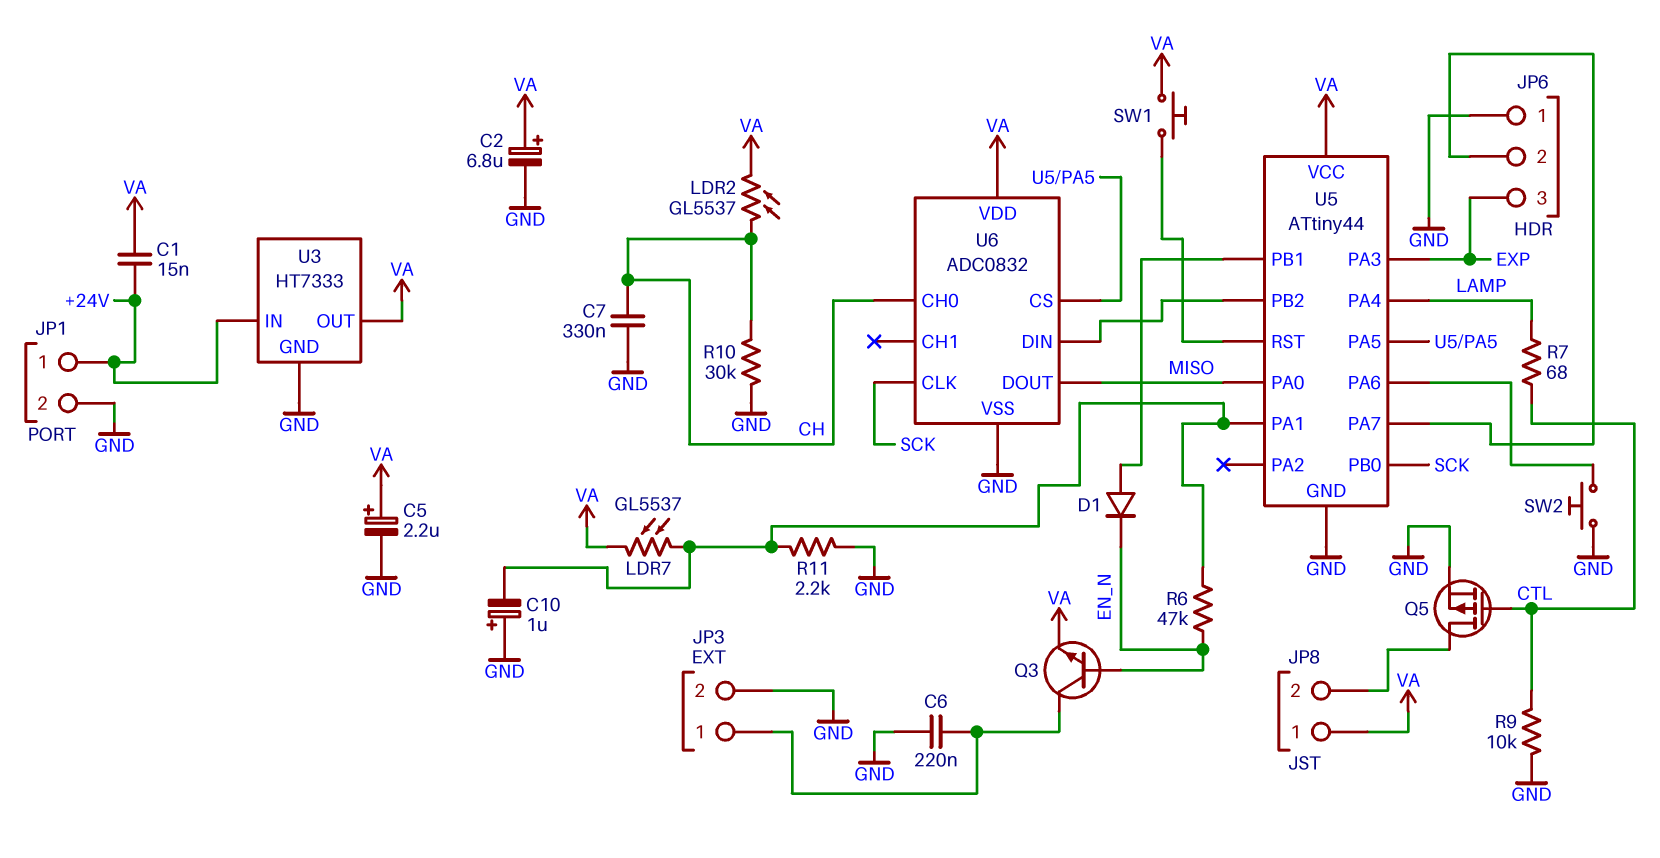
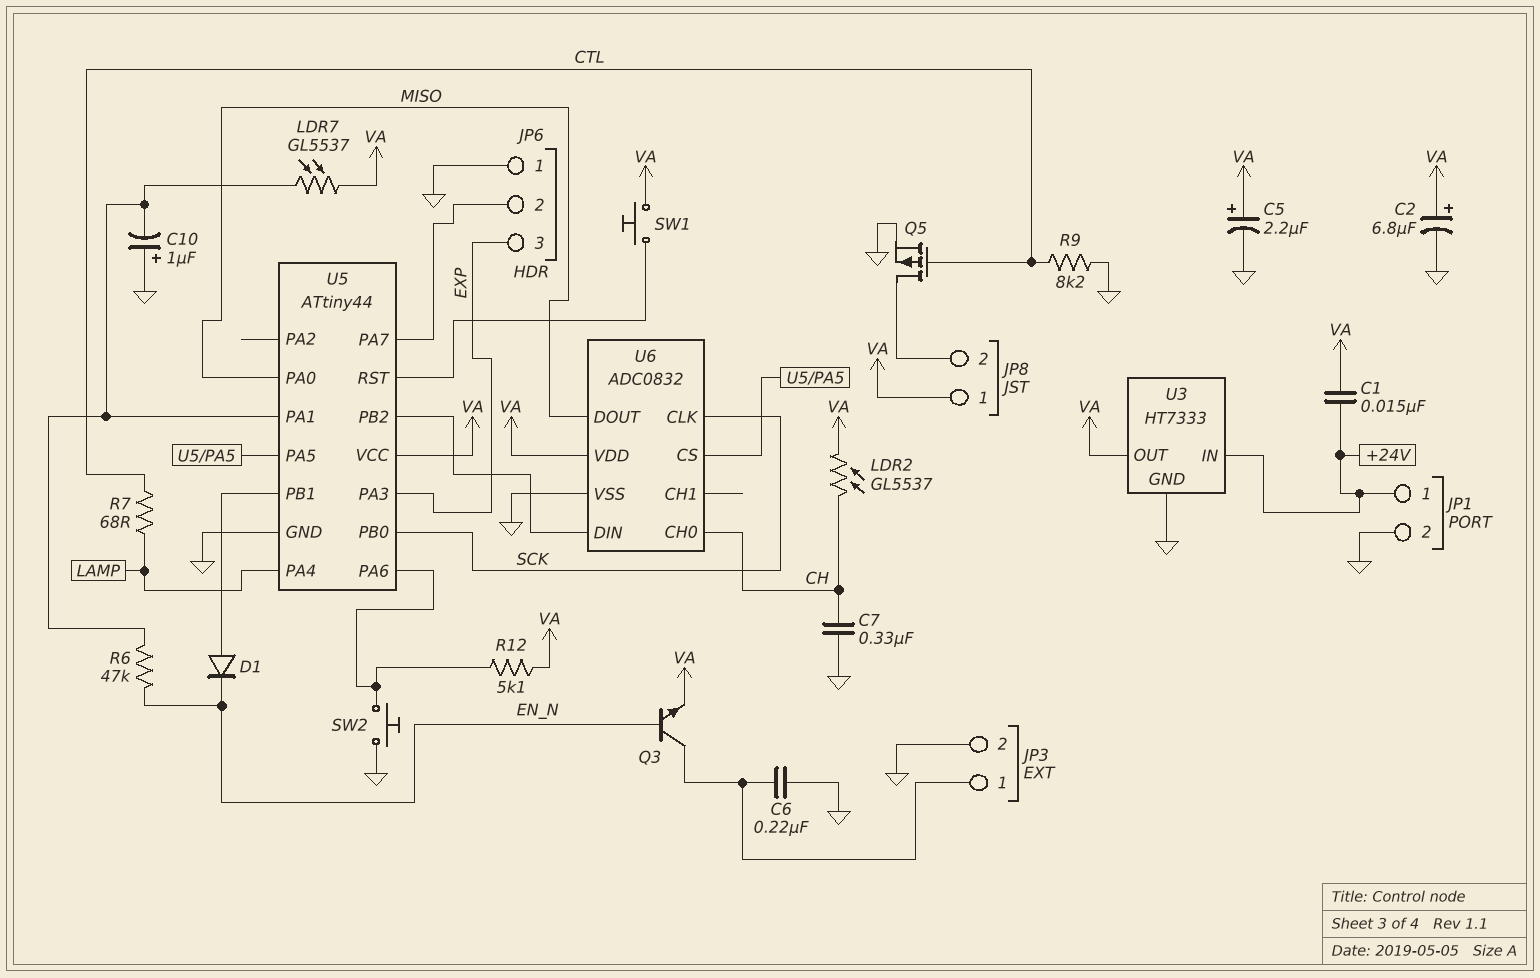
R9: 10k (CTL, GND) -> 8.2k (CTL, GND)
R10: 30k (CH, GND) -> none
R11: 2.2k (GND, U5/PA1) -> none
R12: none -> 5.1k (U5/PA6, VA)

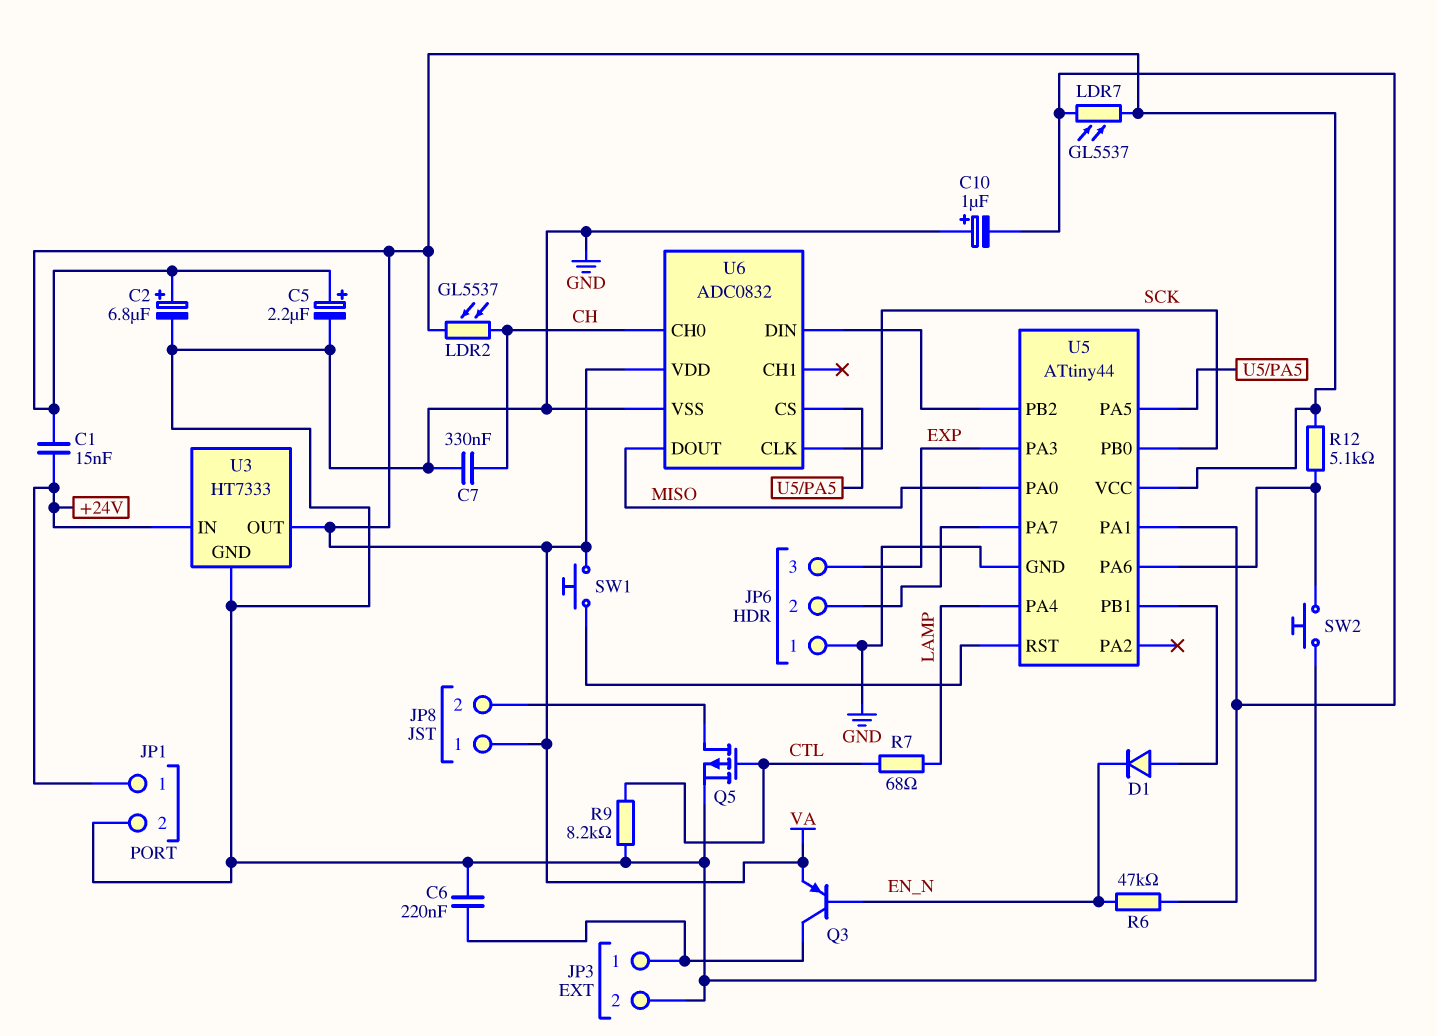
Q3: NPN (B EN_N, C JP3/1, E VA) -> PNP (B EN_N, C JP3/1, E VA)

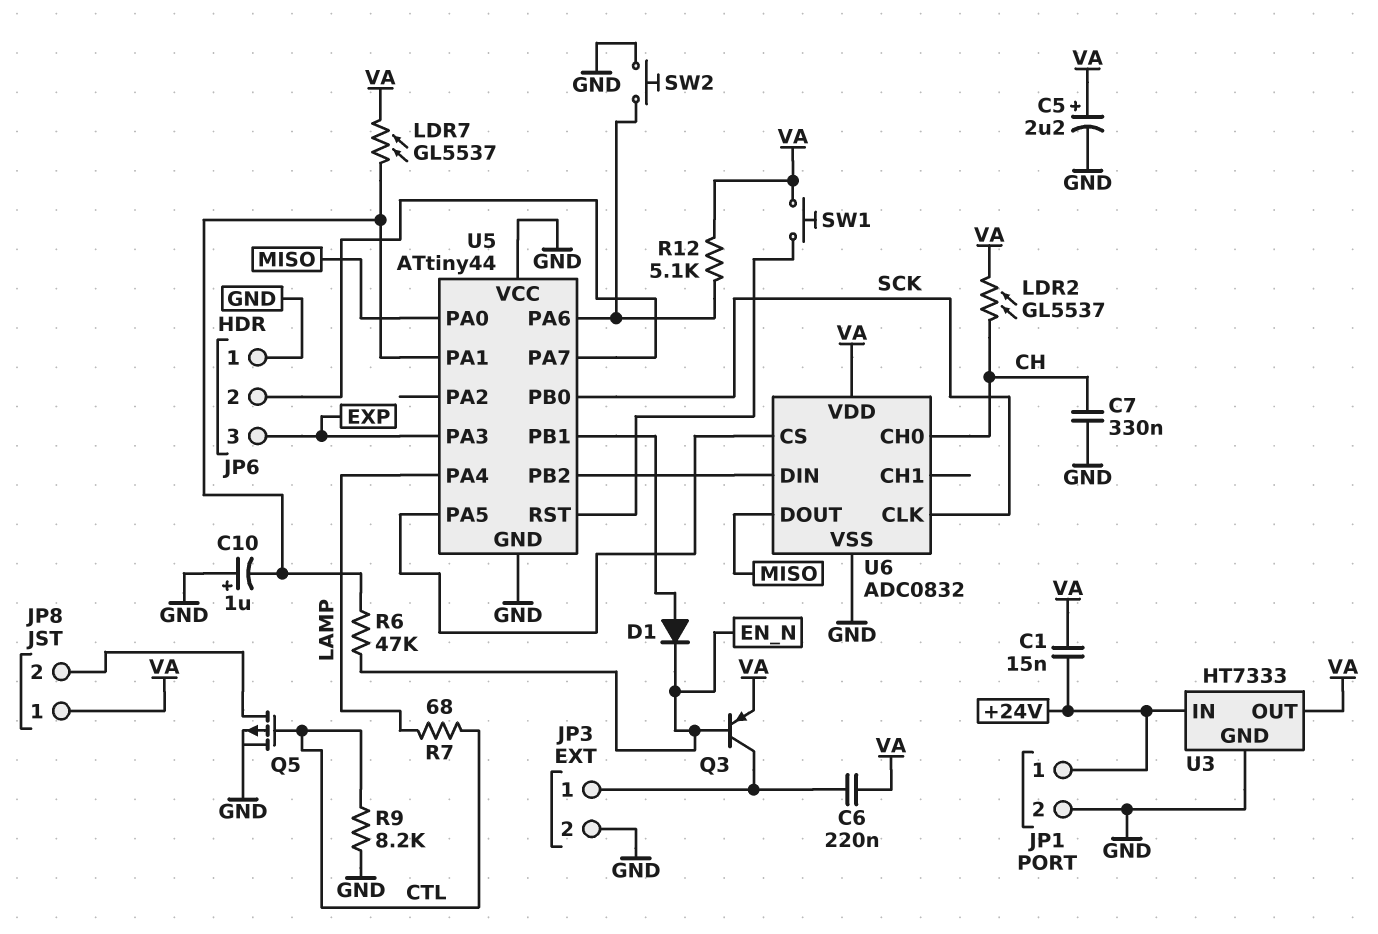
C2: 6.8uF (plus VA, minus GND) -> none
C6: 220nF (GND, JP3/1) -> 220nF (JP3/1, VA)
U5 pin VCC: VA -> GND

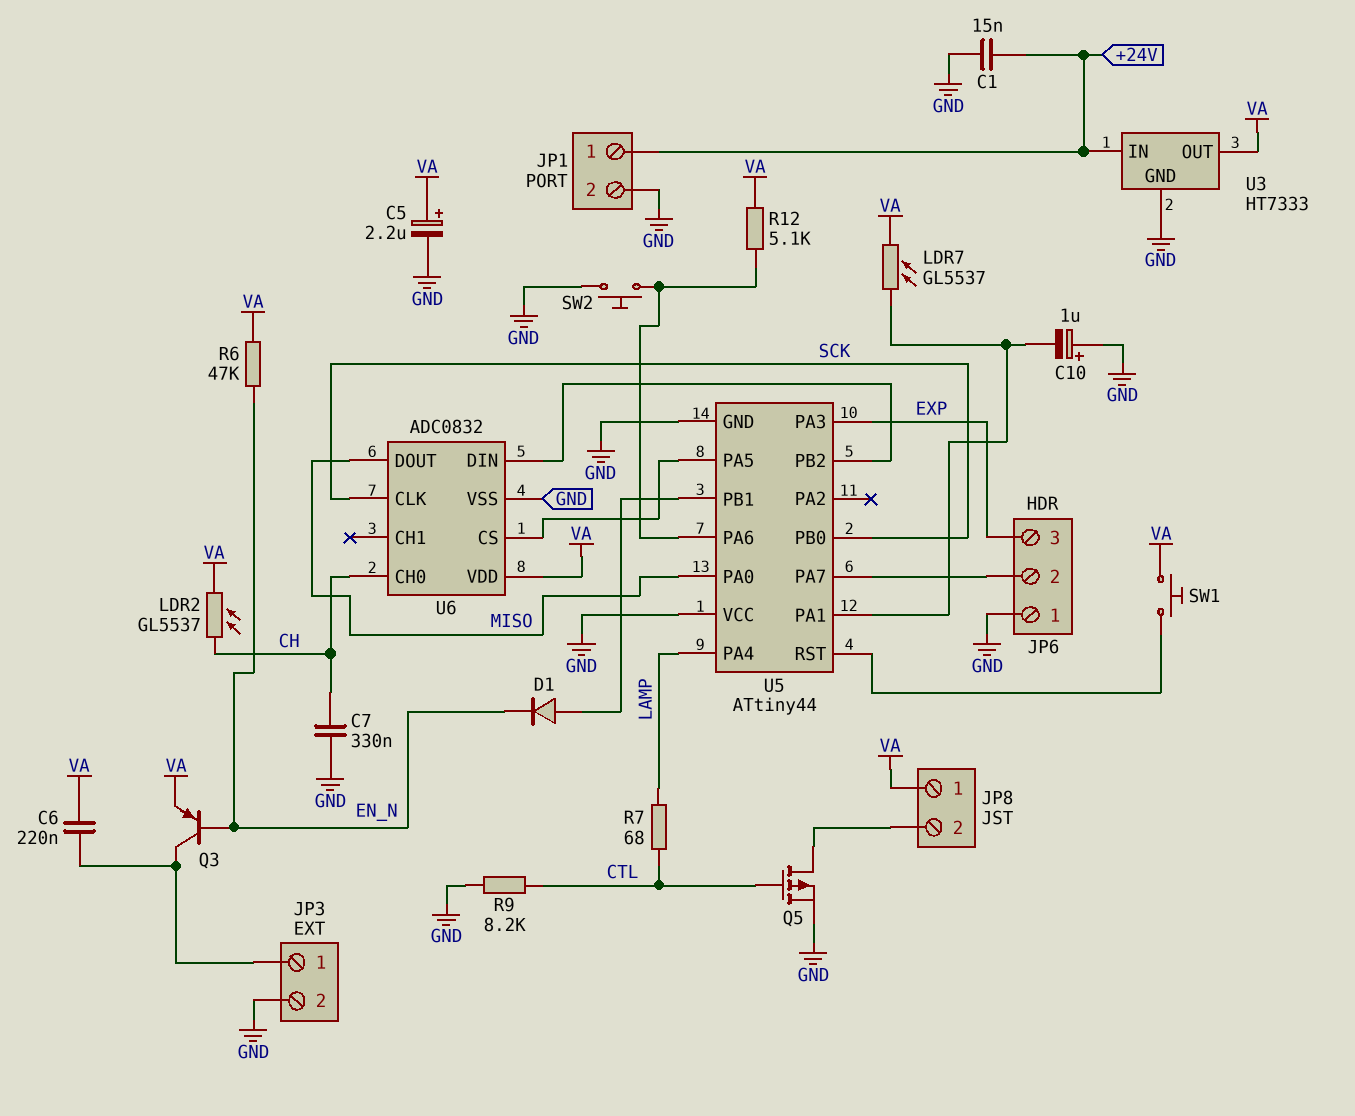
C1: 15nF (+24V, VA) -> 15nF (+24V, GND)
R6: 47k (EN_N, U5/PA1) -> 47k (EN_N, VA)

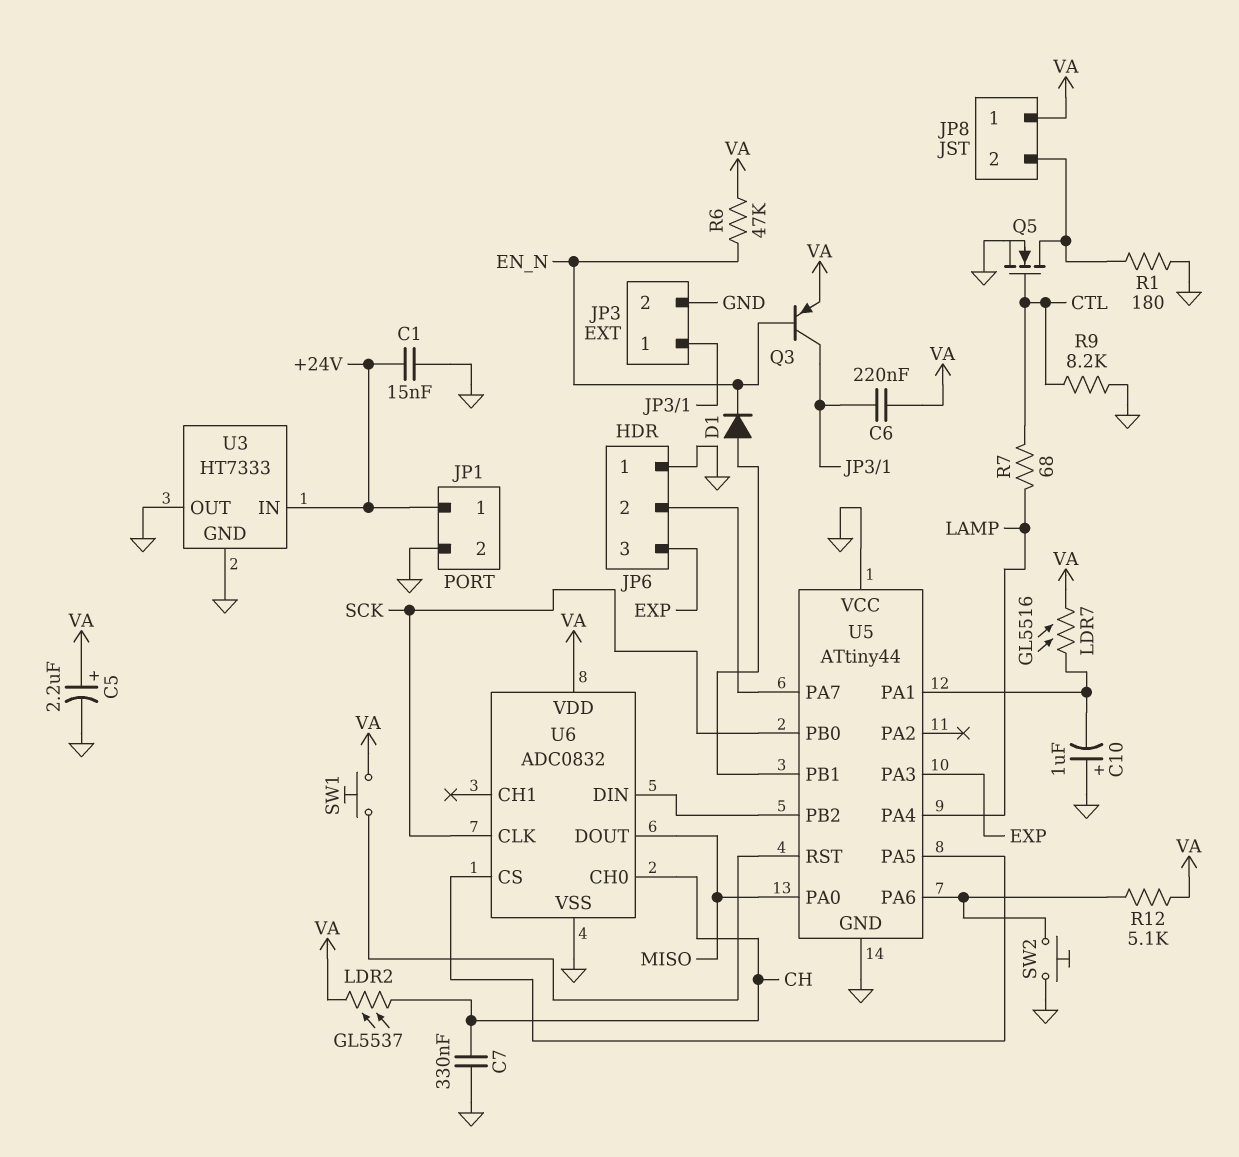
LDR7: GL5537 (U5/PA1, VA) -> GL5516 (U5/PA1, VA)
Q5: PMOS (G CTL, D JP8/2, S GND) -> NMOS (G CTL, D JP8/2, S GND)
R1: none -> 180 (GND, JP8/2)
U3 pin OUT: VA -> GND

